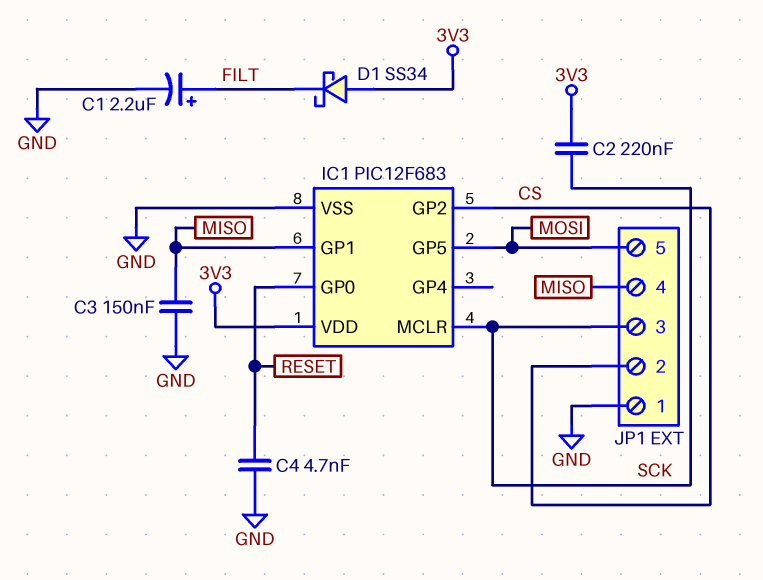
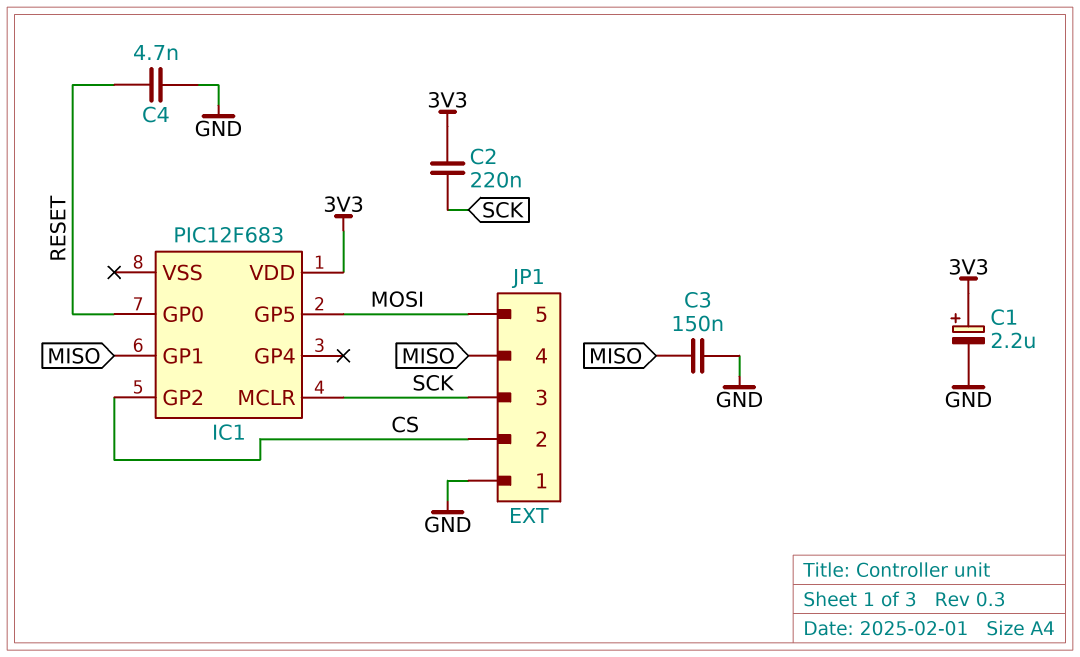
C1: 2.2uF (plus FILT, minus GND) -> 2.2uF (plus 3V3, minus GND)
D1: schottky SS34 (A 3V3, K FILT) -> none
IC1 pin VSS: GND -> none

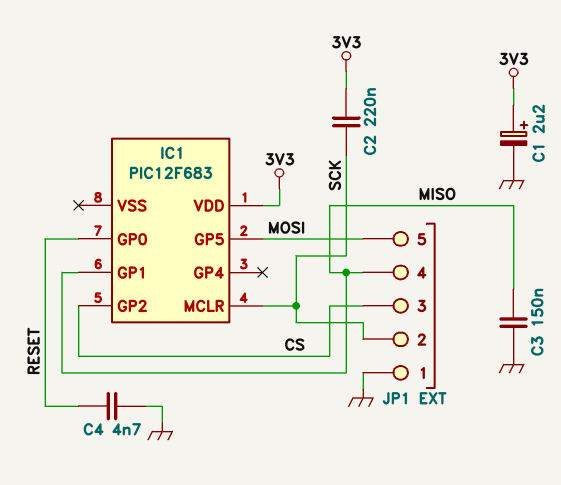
JP1 pin 2: CS -> SCK
JP1 pin 3: SCK -> CS

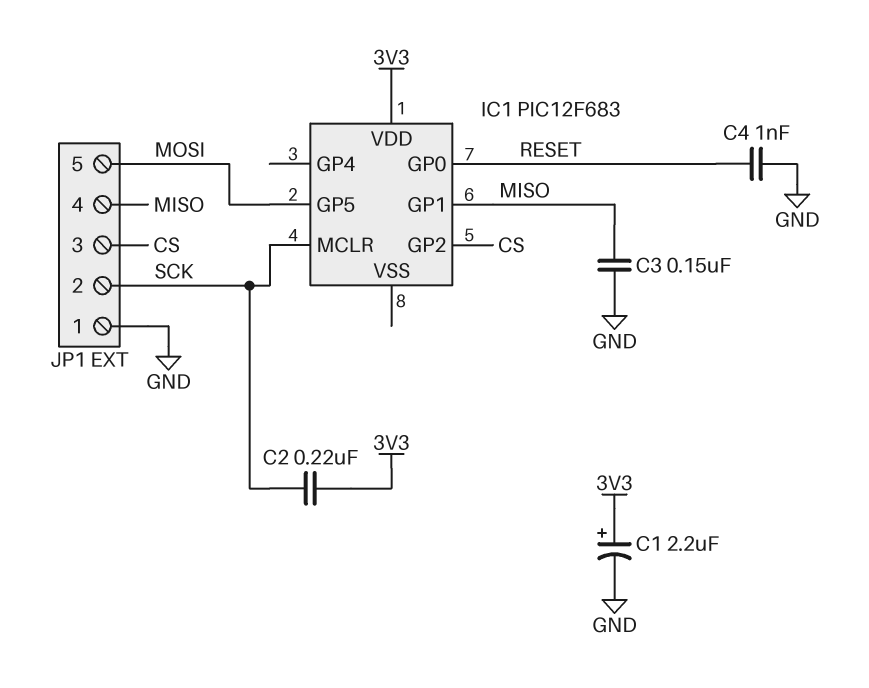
C4: 4.7nF (GND, RESET) -> 1nF (GND, RESET)

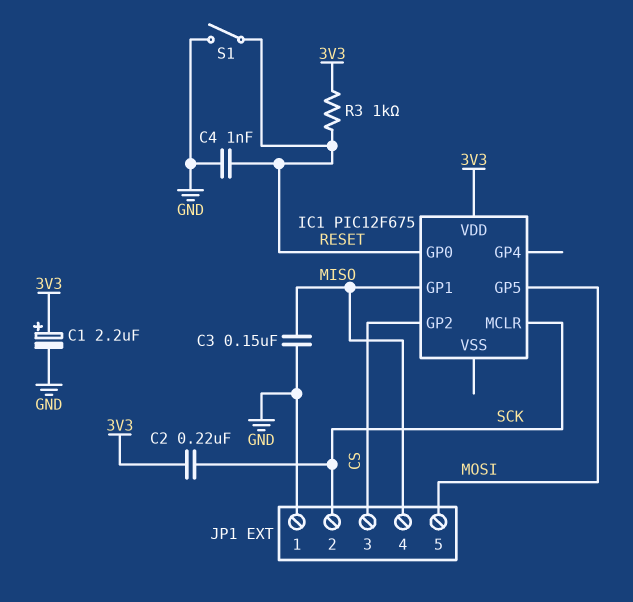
IC1: PIC12F683 -> PIC12F675
R3: none -> 1k (3V3, RESET)
S1: none -> switch (GND, RESET)

